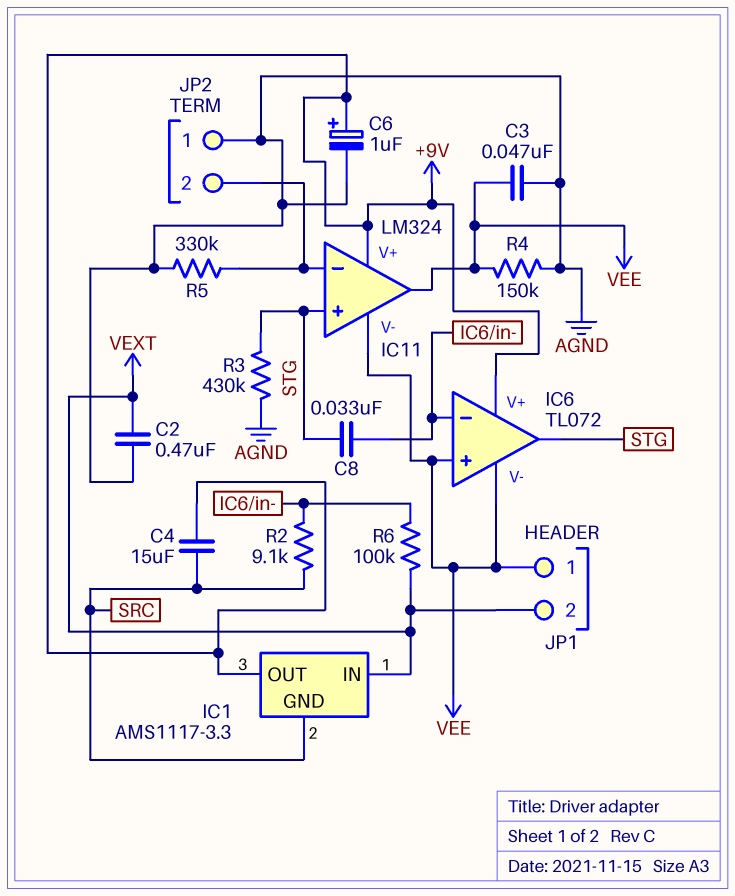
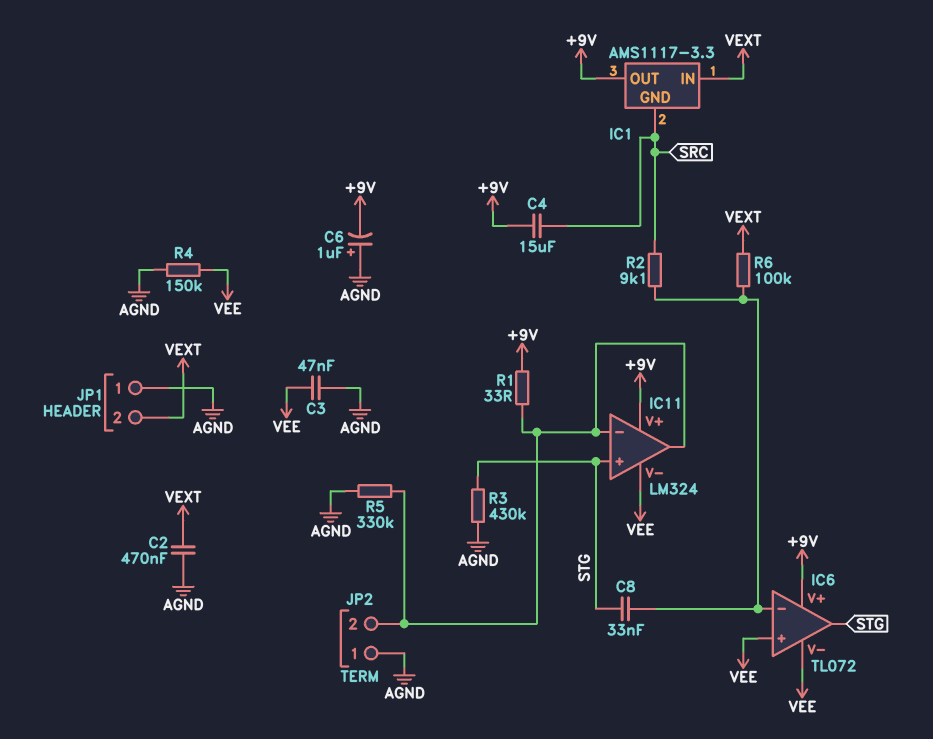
C6: 1uF (plus +9V, minus AGND) -> 1uF (plus AGND, minus +9V)
IC11 pin out: VEE -> IC11/in-
JP1 pin 1: VEE -> AGND
R1: none -> 33 (+9V, IC11/in-)

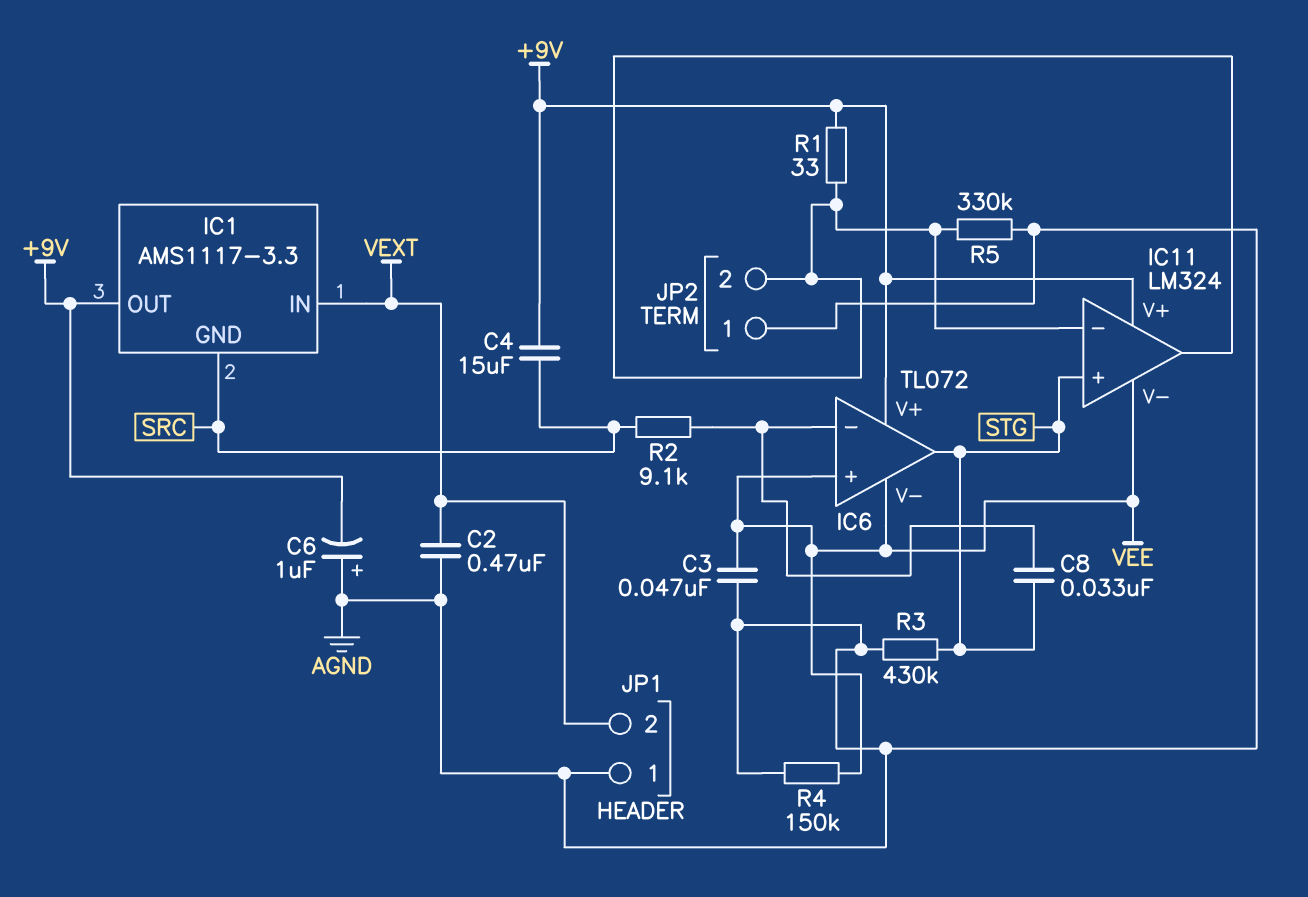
R6: 100k (IC6/in-, VEXT) -> none

